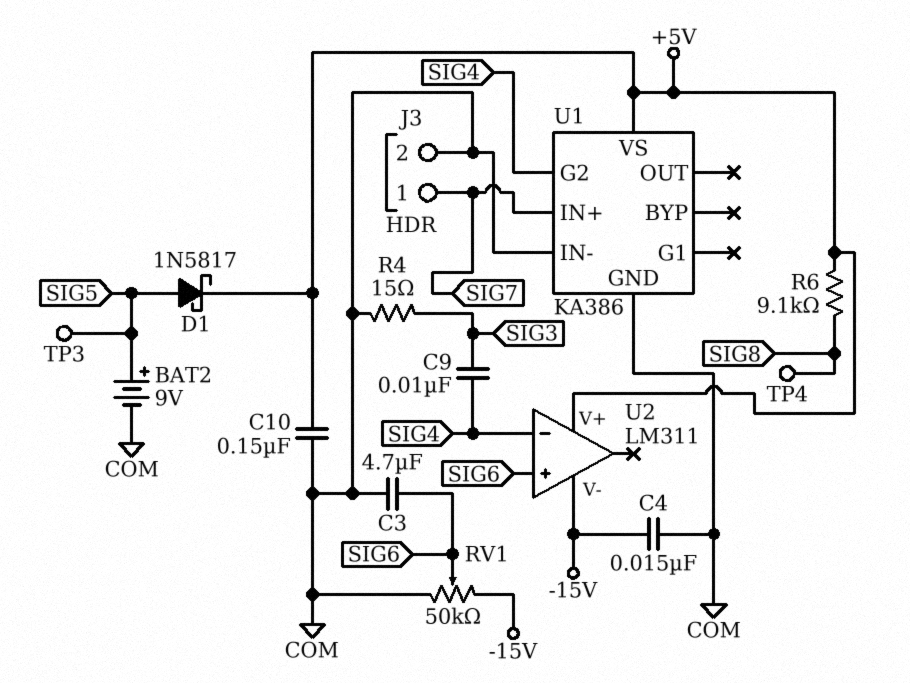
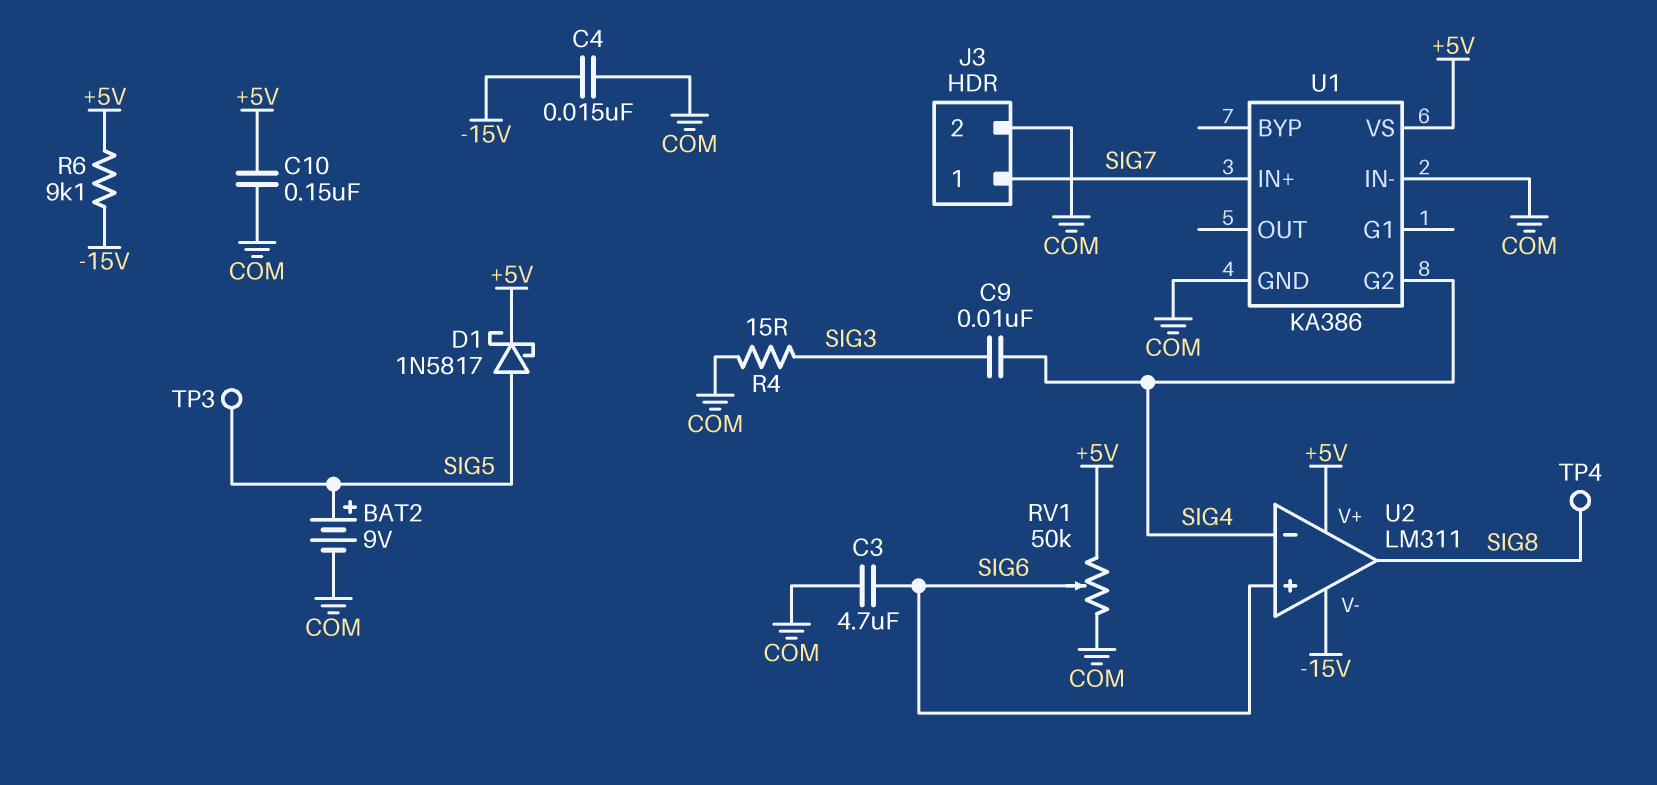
R6: 9.1k (+5V, SIG8) -> 9.1k (+5V, -15V)
RV1: 50k (-15V, COM, wiper SIG6) -> 50k (+5V, COM, wiper SIG6)
U2 pin out: none -> SIG8

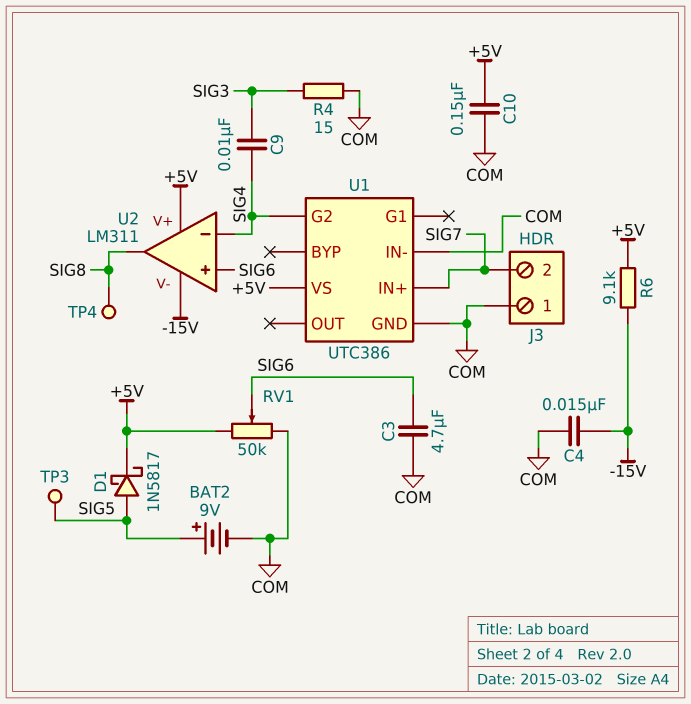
J3 pin 1: SIG7 -> COM
J3 pin 2: COM -> SIG7
U1: KA386 -> UTC386

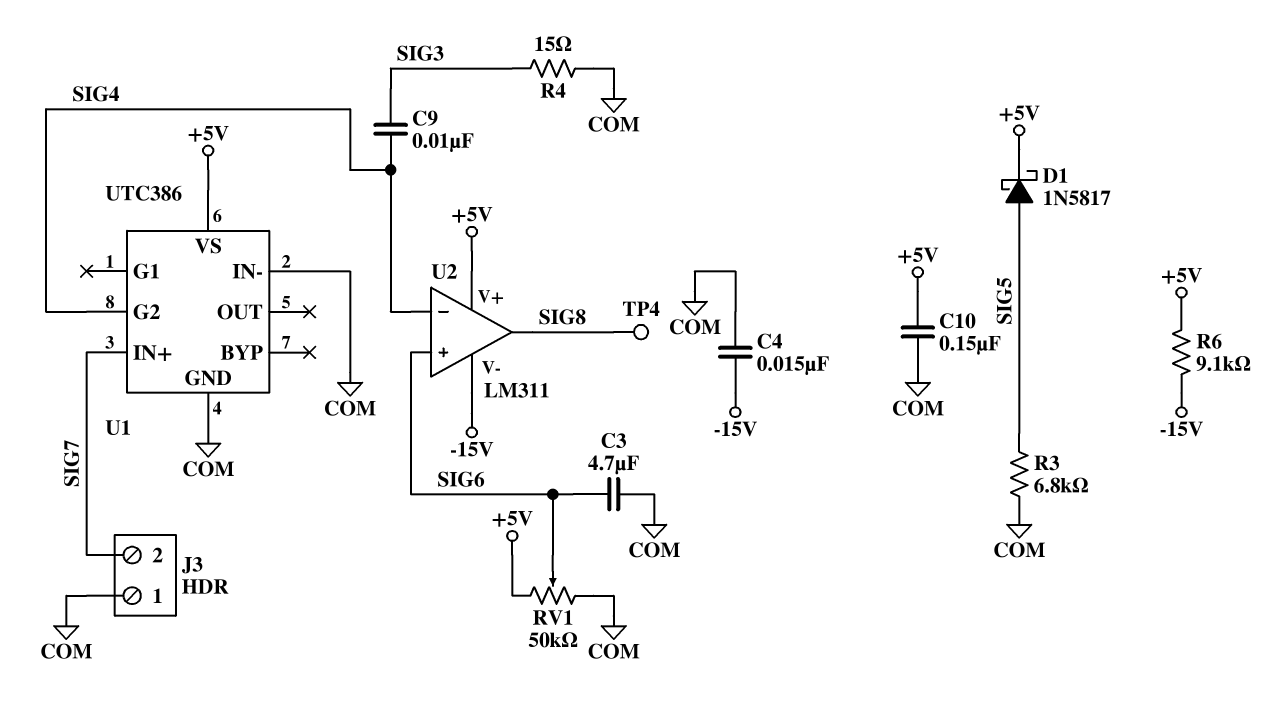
BAT2: 9V (plus SIG5, minus COM) -> none
R3: none -> 6.8k (COM, SIG5)
TP3: test point (SIG5) -> none

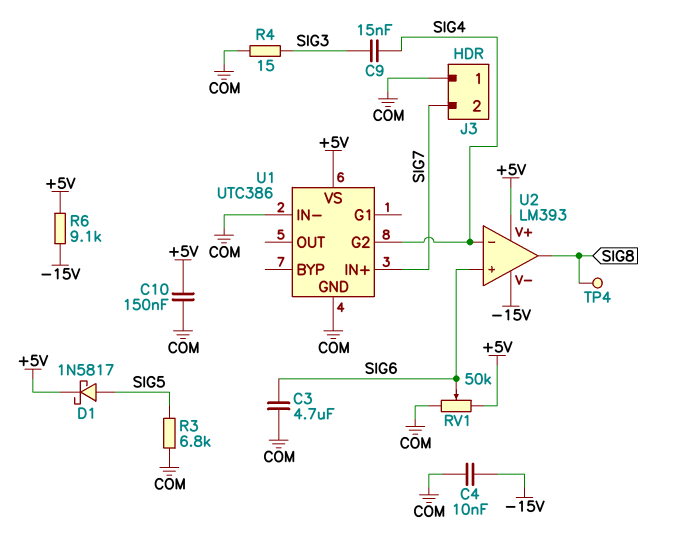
C4: 15nF (-15V, COM) -> 10nF (-15V, COM)
C9: 10nF (SIG3, SIG4) -> 15nF (SIG3, SIG4)
U2: LM311 -> LM393

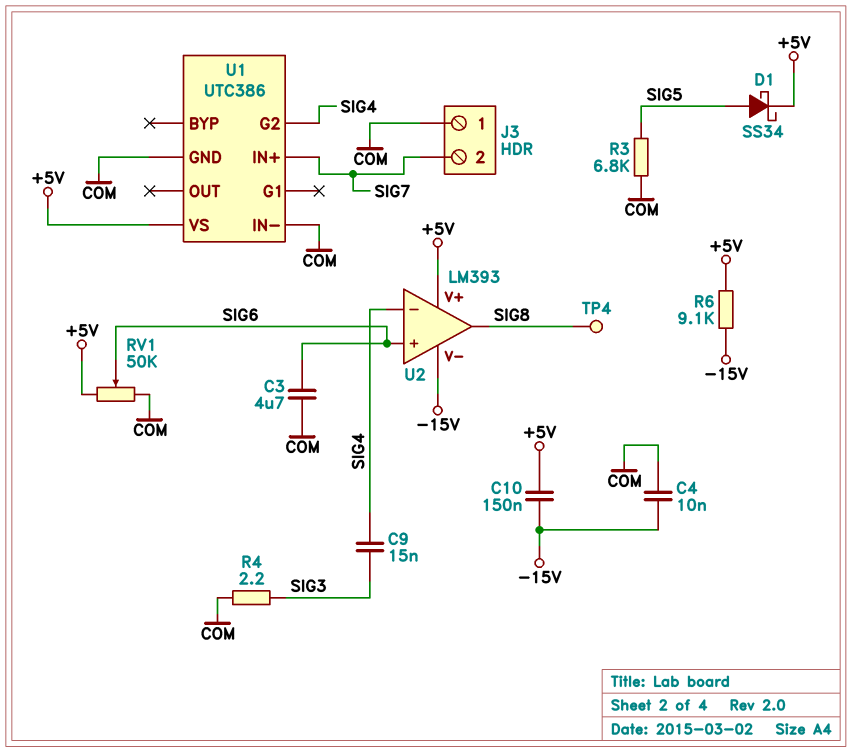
C10: 150nF (+5V, COM) -> 150nF (+5V, -15V)
D1: schottky 1N5817 (A SIG5, K +5V) -> schottky SS34 (A SIG5, K +5V)
R4: 15 (COM, SIG3) -> 2.2 (COM, SIG3)

